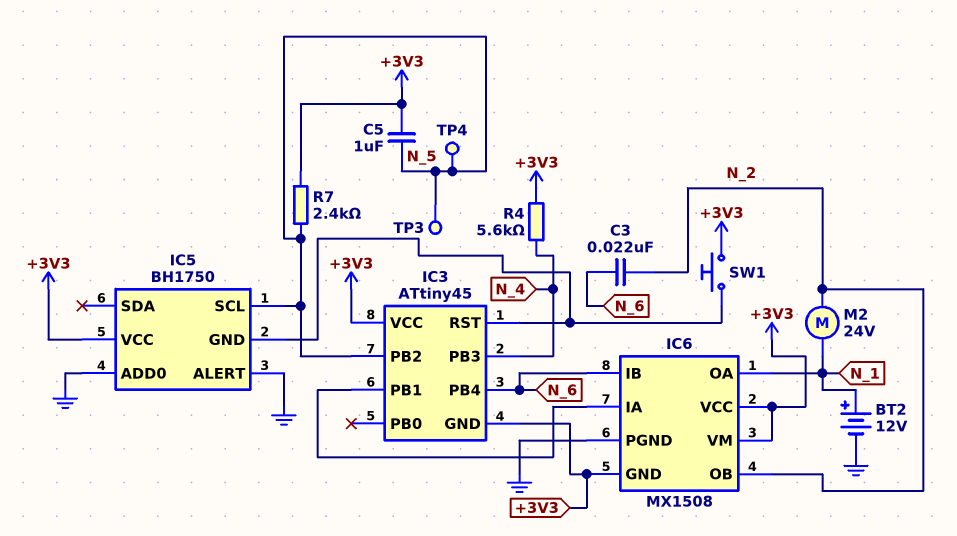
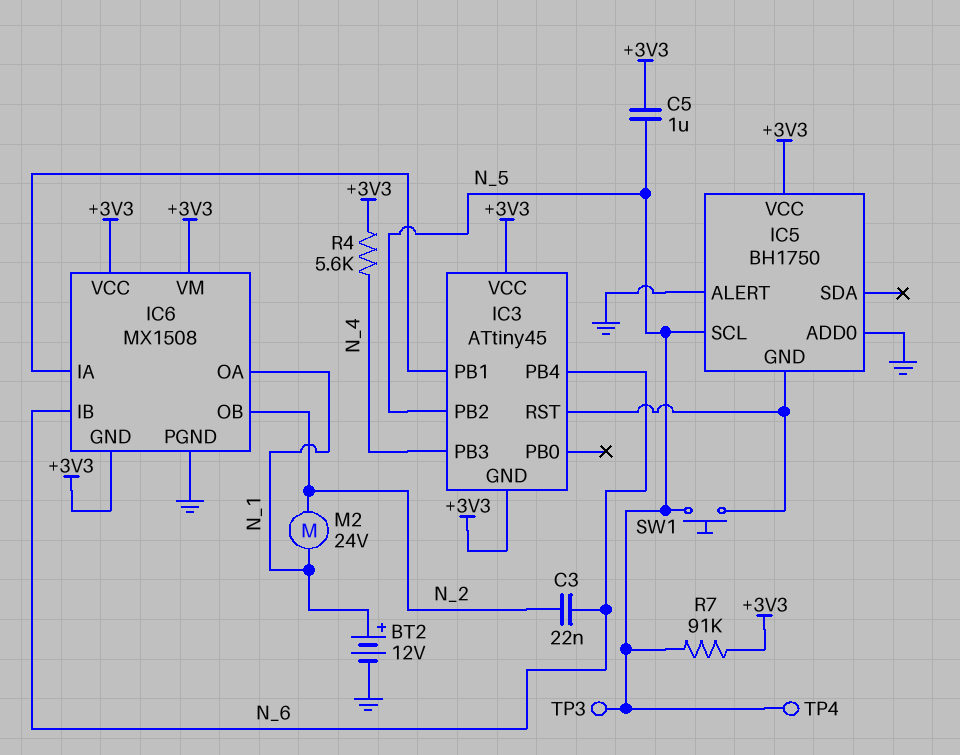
R7: 2.4k (+3V3, N_5) -> 91k (+3V3, N_5)
SW1: button (+3V3, IC3/RST) -> button (IC3/RST, N_5)

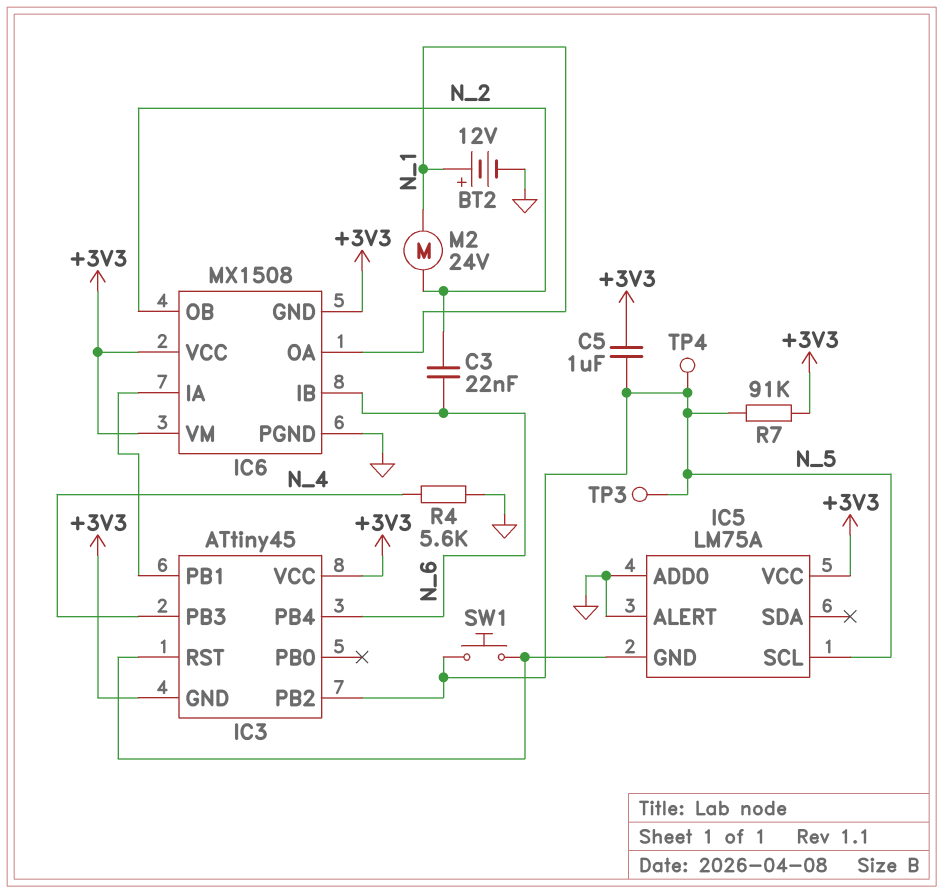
IC5: BH1750 -> LM75A
R4: 5.6k (+3V3, N_4) -> 5.6k (GND, N_4)

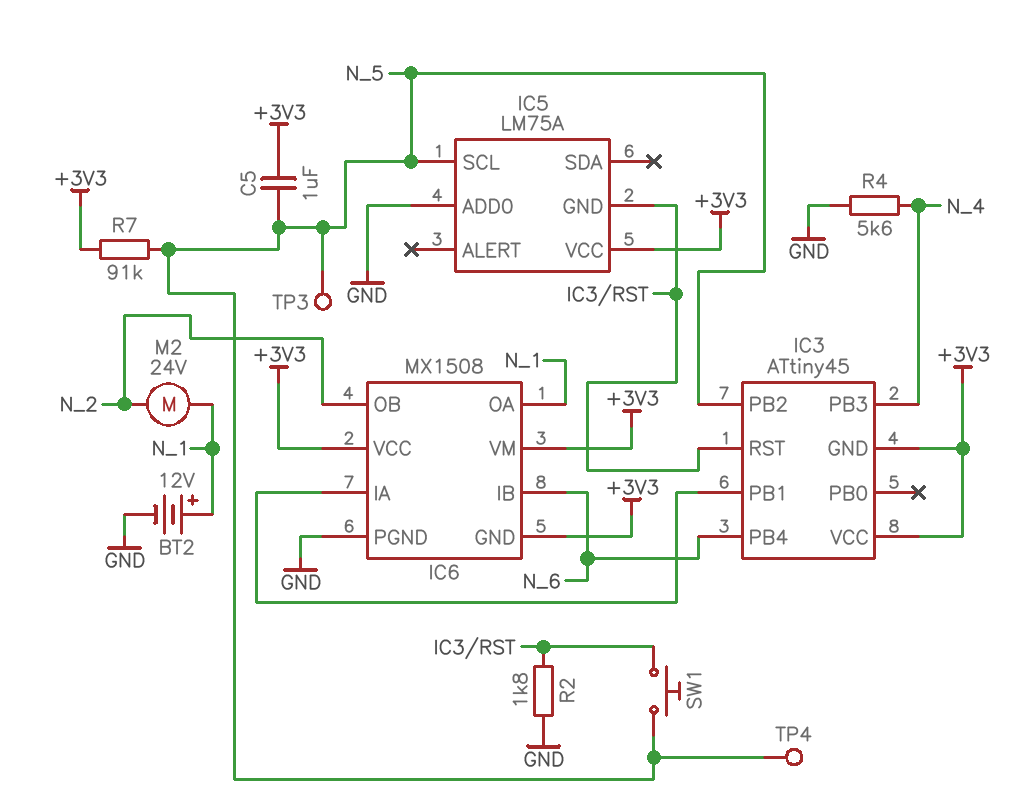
C3: 22nF (N_2, N_6) -> none
IC5 pin ALERT: GND -> none
R2: none -> 1.8k (GND, IC3/RST)

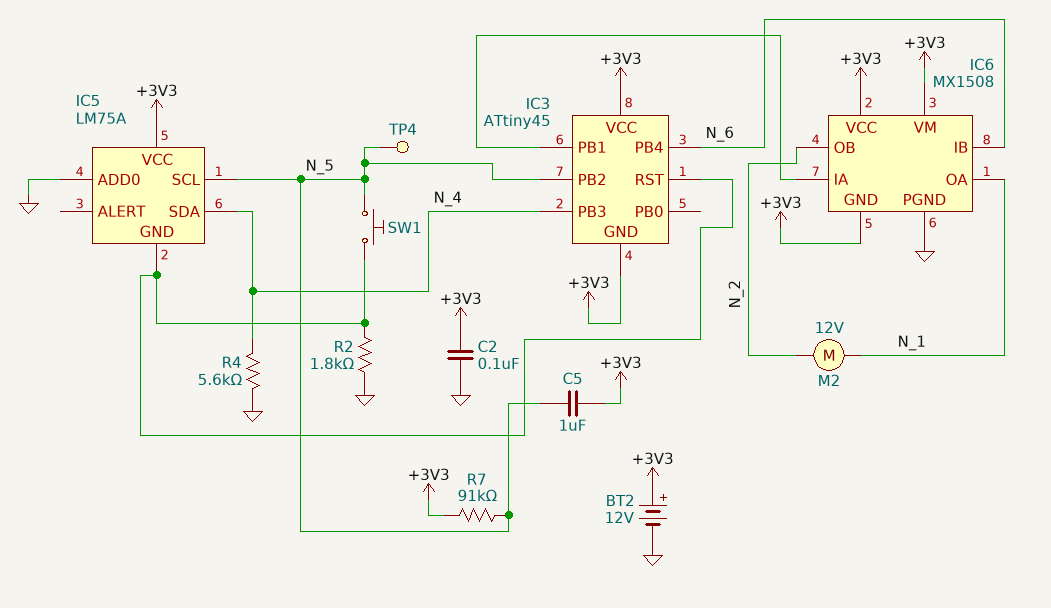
BT2: 12V (plus N_1, minus GND) -> 12V (plus +3V3, minus GND)
C2: none -> 100nF (+3V3, GND)
IC5 pin SDA: none -> N_4
M2: motor 24V (N_1, N_2) -> motor 12V (N_1, N_2)
TP3: test point (N_5) -> none

